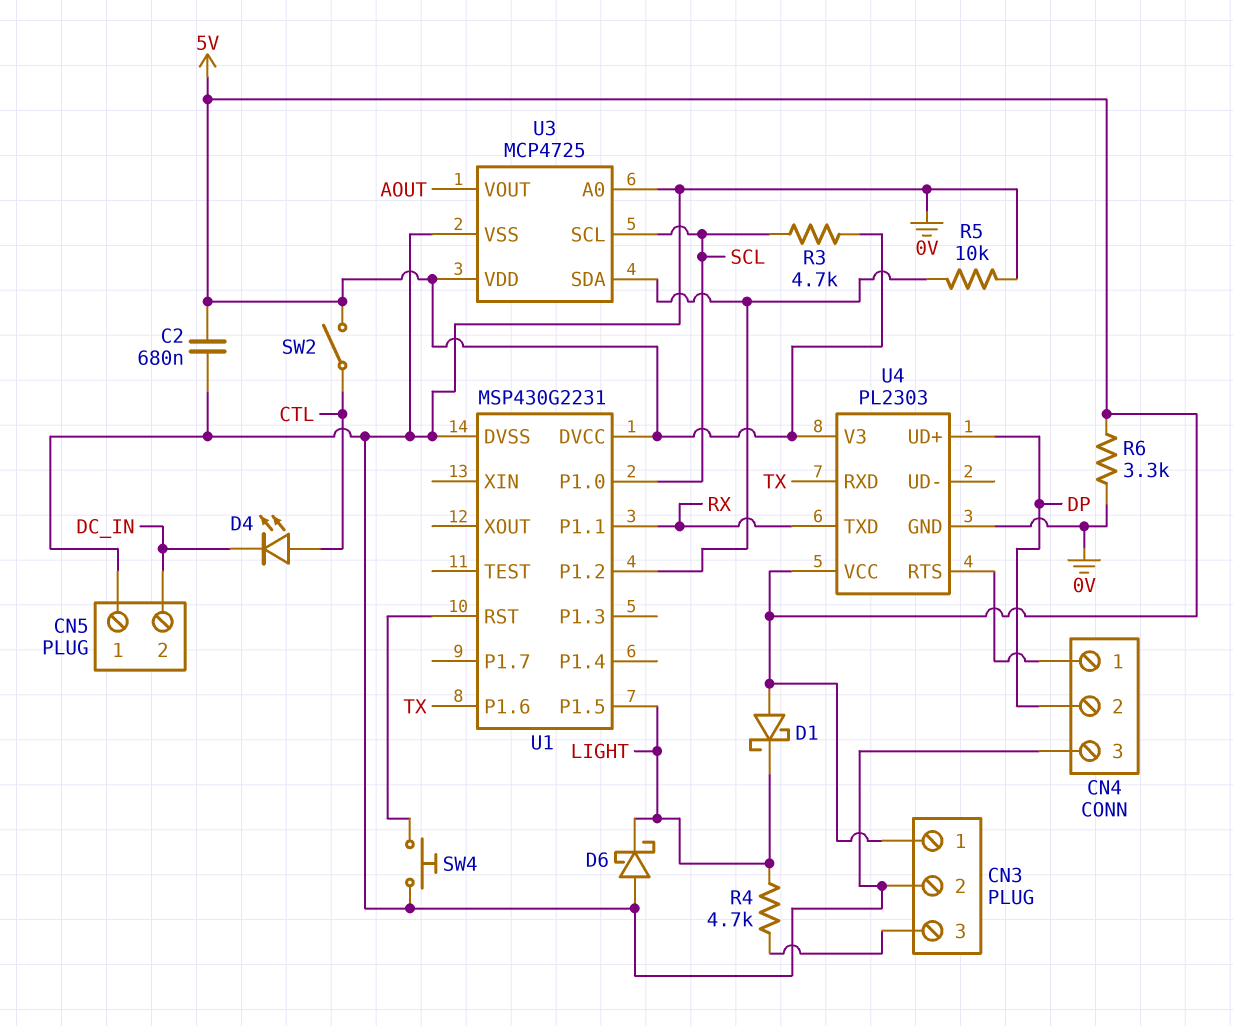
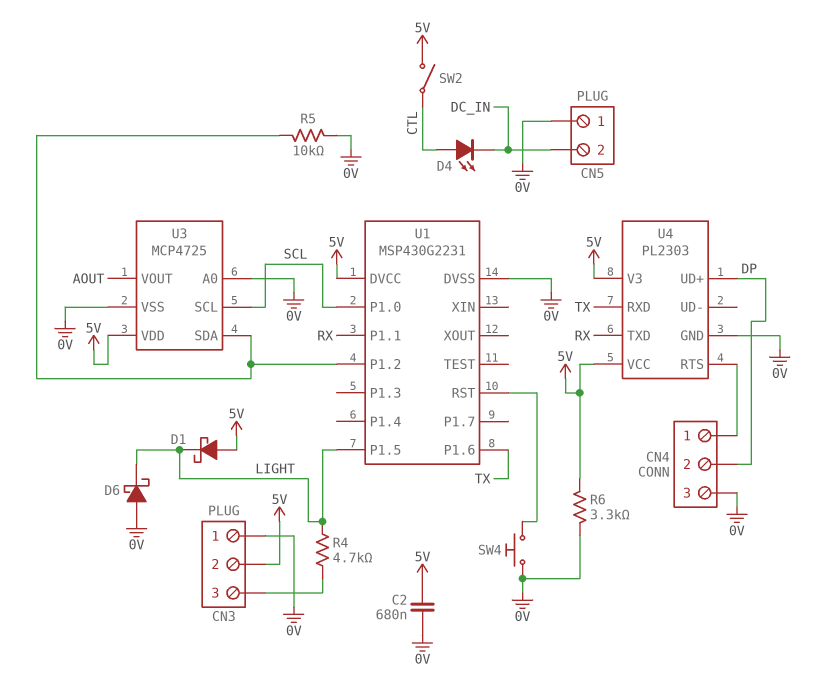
CN3 pin 1: 5V -> 0V
CN3 pin 2: 0V -> 5V
R3: 4.7k (5V, SCL) -> none

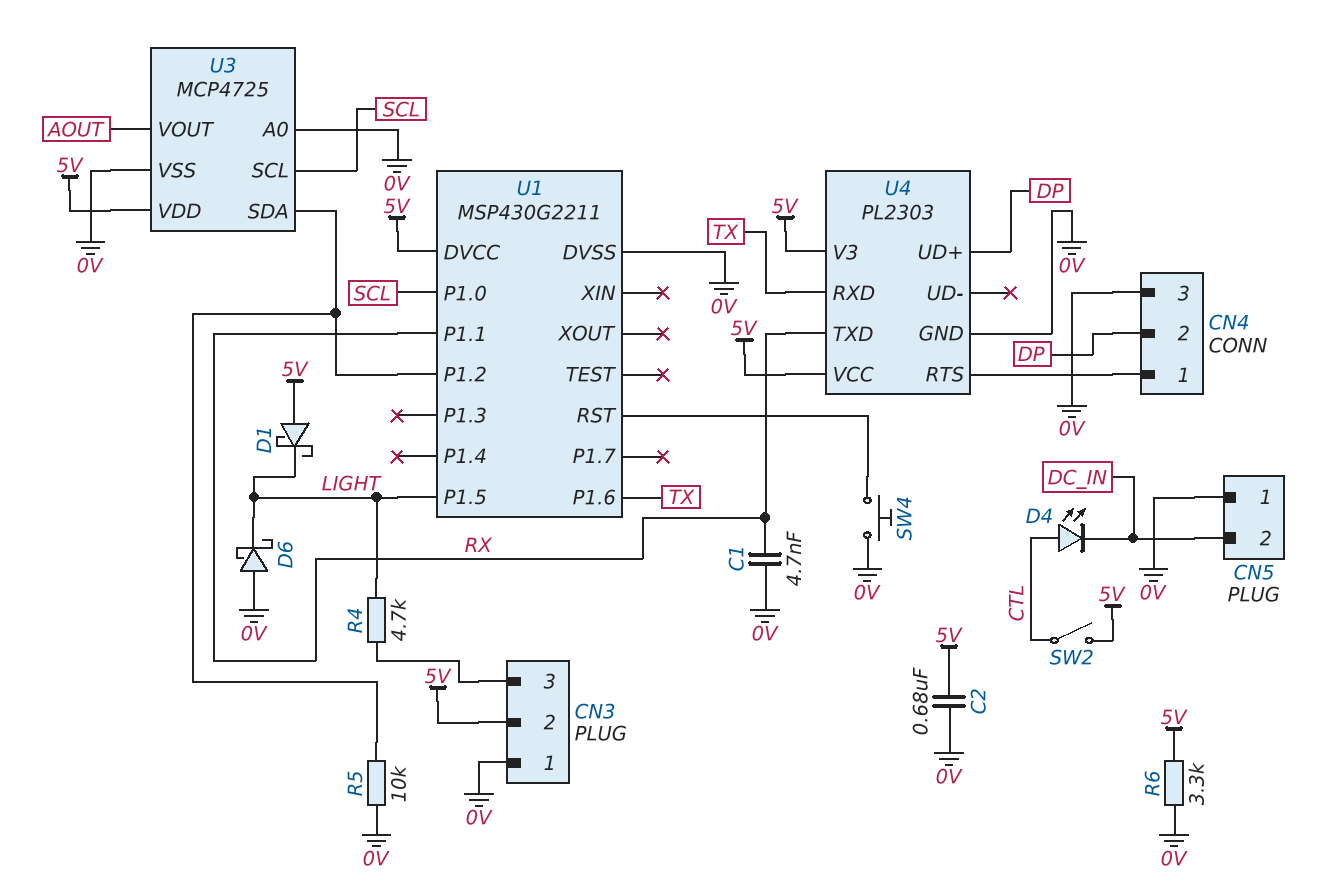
C1: none -> 4.7nF (0V, RX)
U1: MSP430G2231 -> MSP430G2211

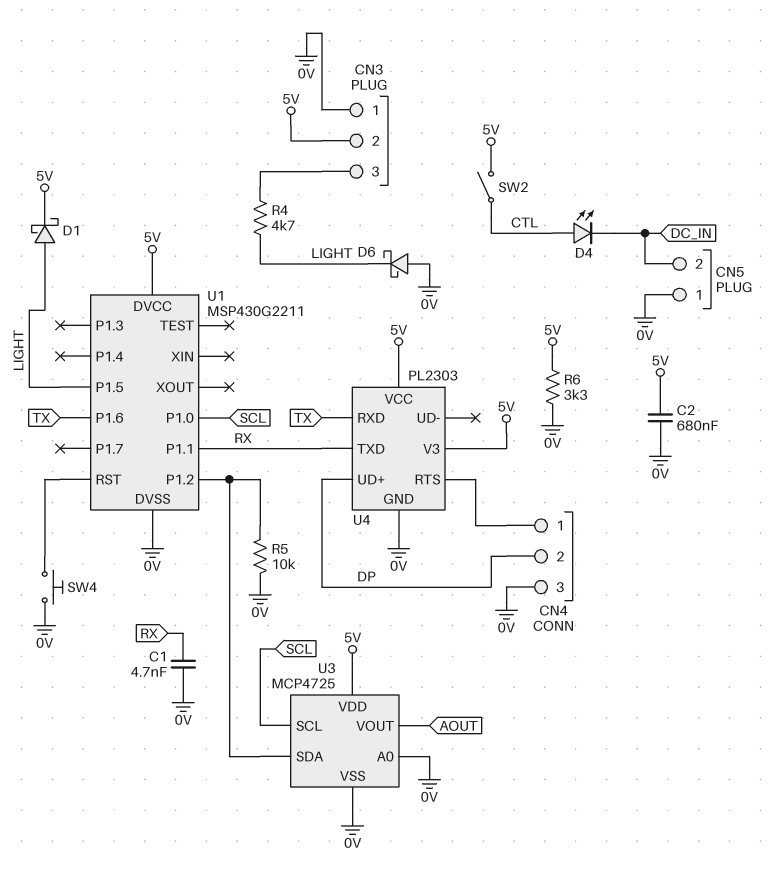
D1: schottky (A 5V, K LIGHT) -> schottky (A LIGHT, K 5V)

